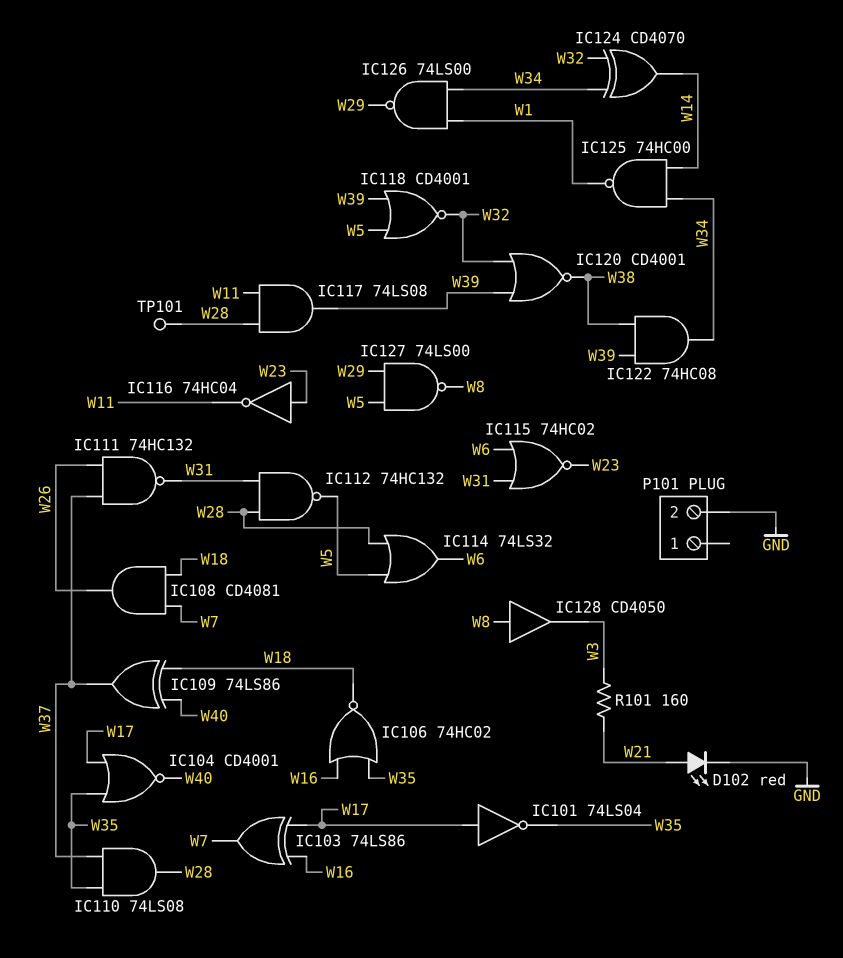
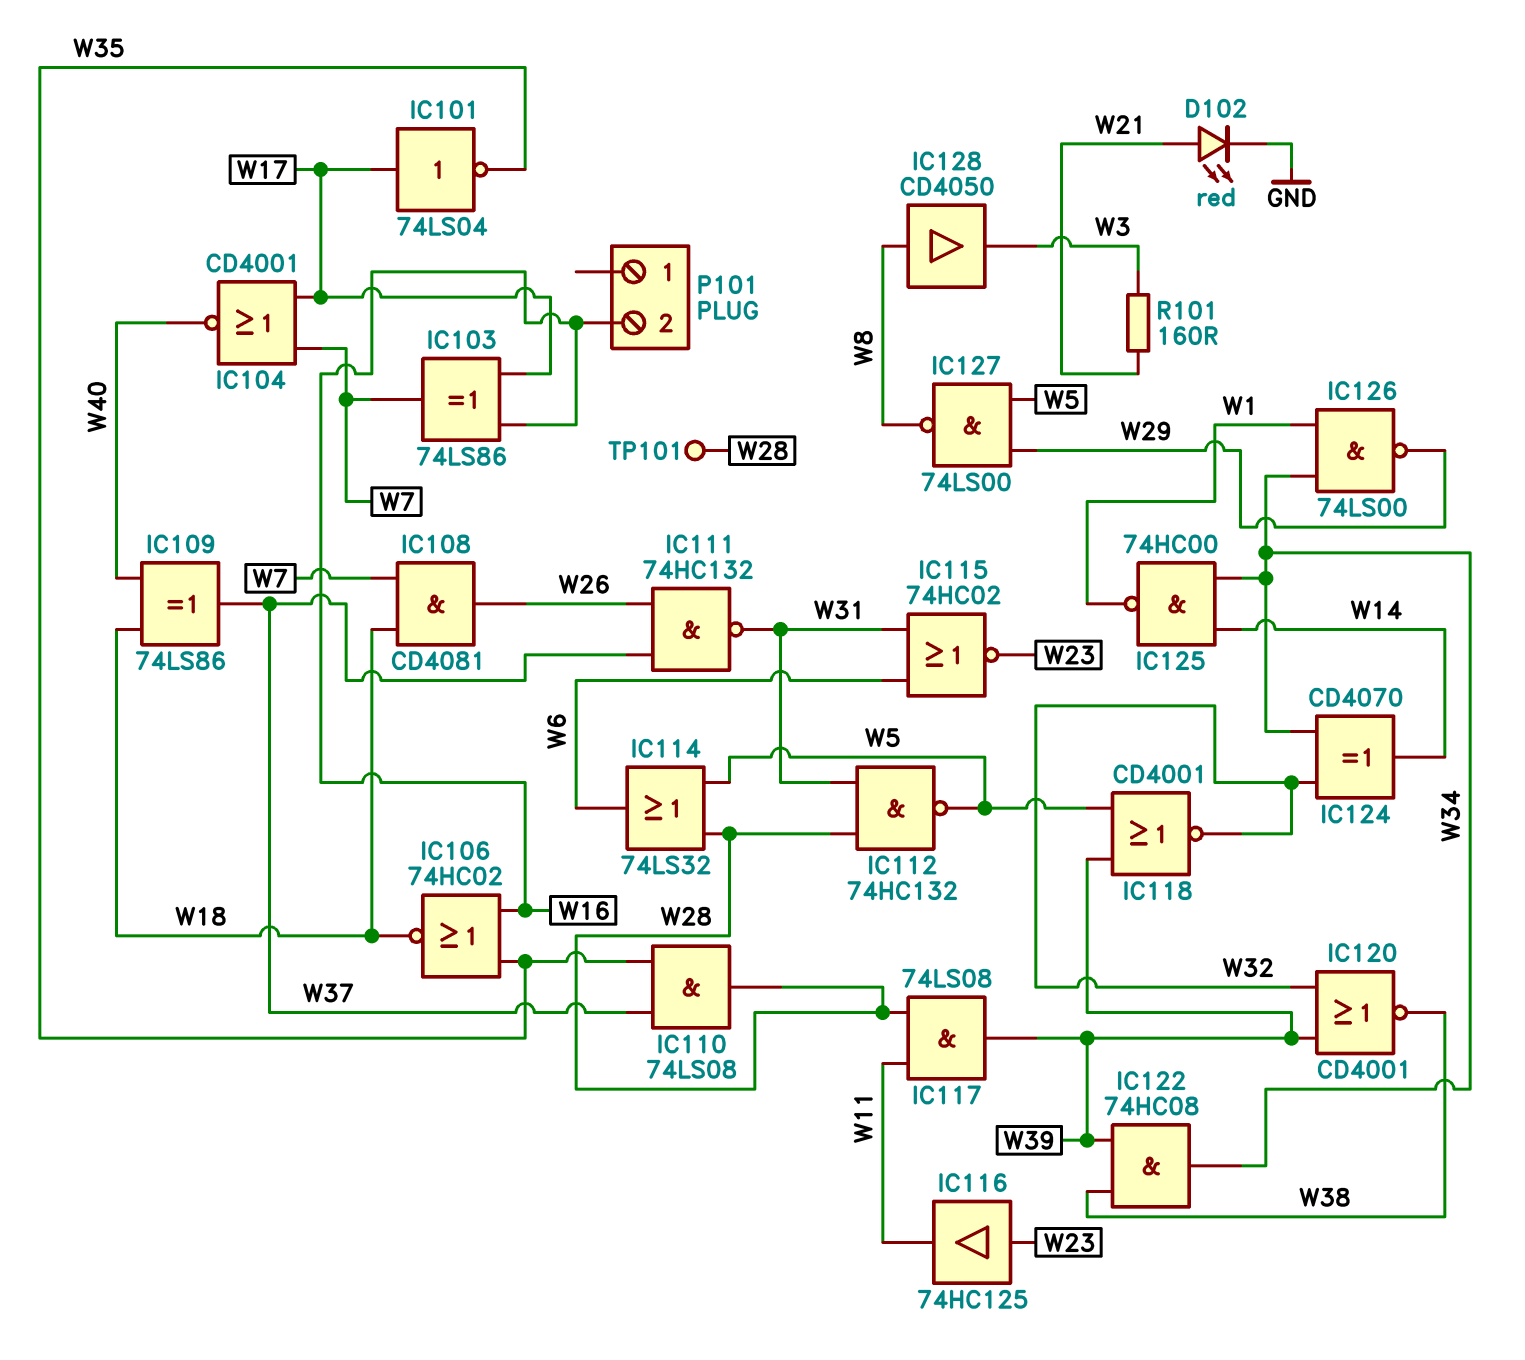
IC104: NOR CD4001 (in W17, in W35, out W40) -> NOR CD4001 (in W7, in W17, out W40)
IC116: NOT 74HC04 (in W23, out W11) -> buffer 74HC125 (in W23, out W11)
P101 pin 2: GND -> W16

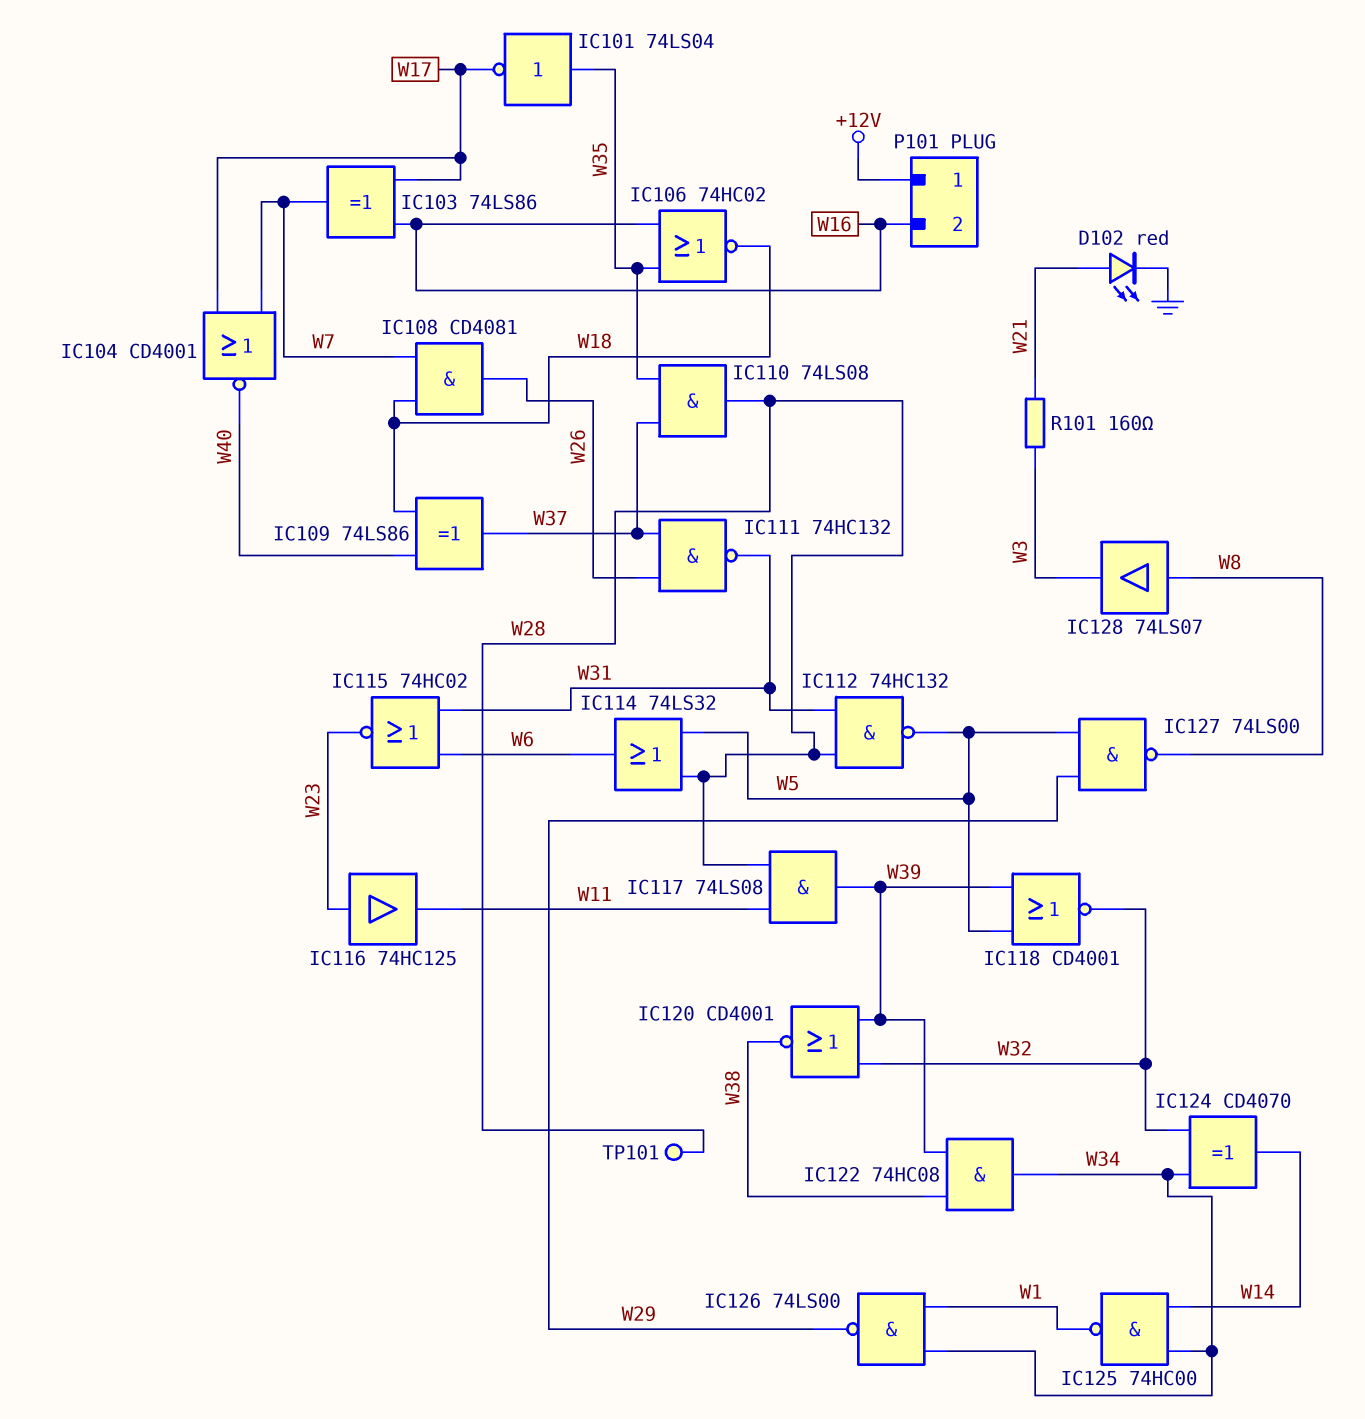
IC101: NOT 74LS04 (in W17, out W35) -> NOT 74LS04 (in W35, out W17)
IC128: buffer CD4050 (in W8, out W3) -> buffer 74LS07 (in W8, out W3)
P101 pin 1: none -> +12V

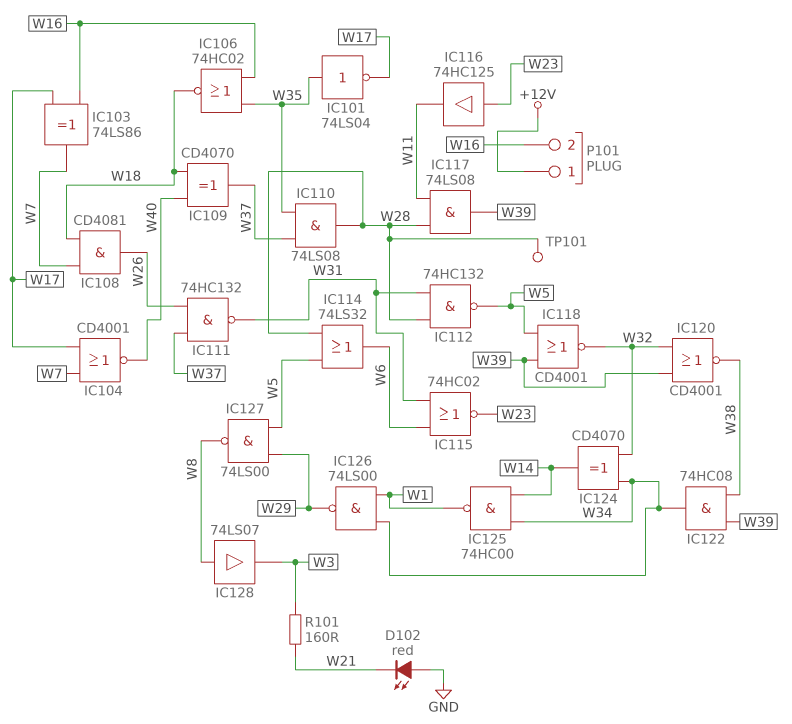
D102: LED red (A W21, K GND) -> LED red (A GND, K W21)
IC109: XOR 74LS86 (in W18, in W40, out W37) -> XOR CD4070 (in W18, in W40, out W37)

